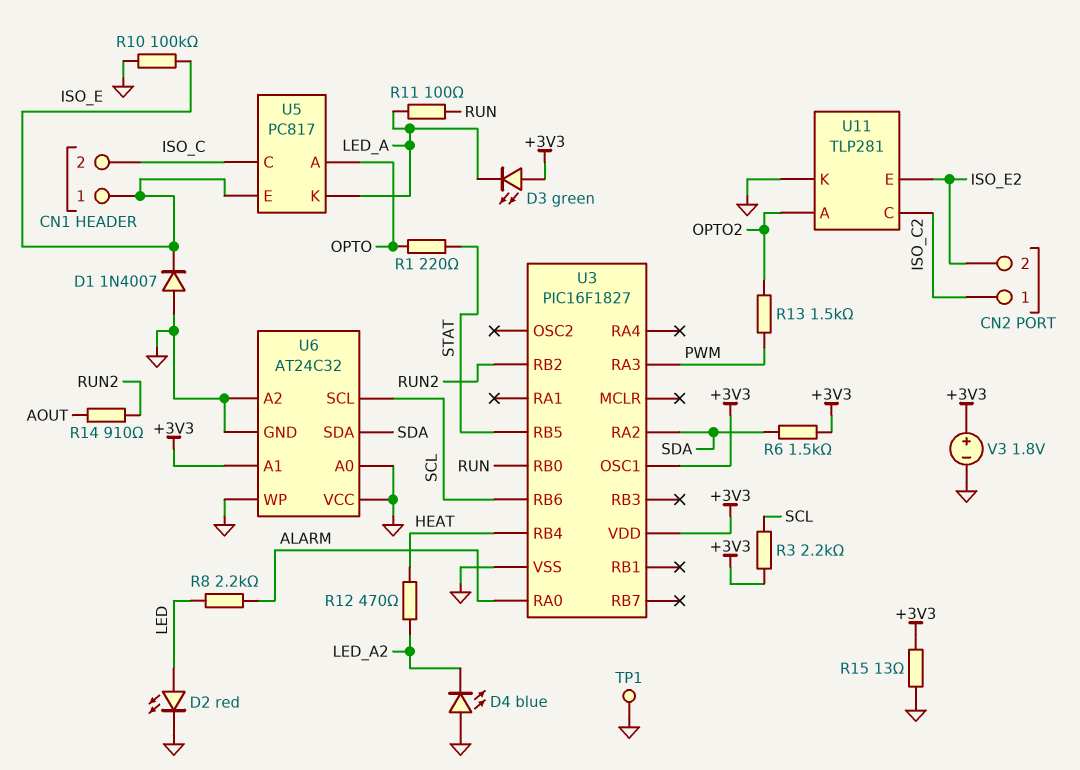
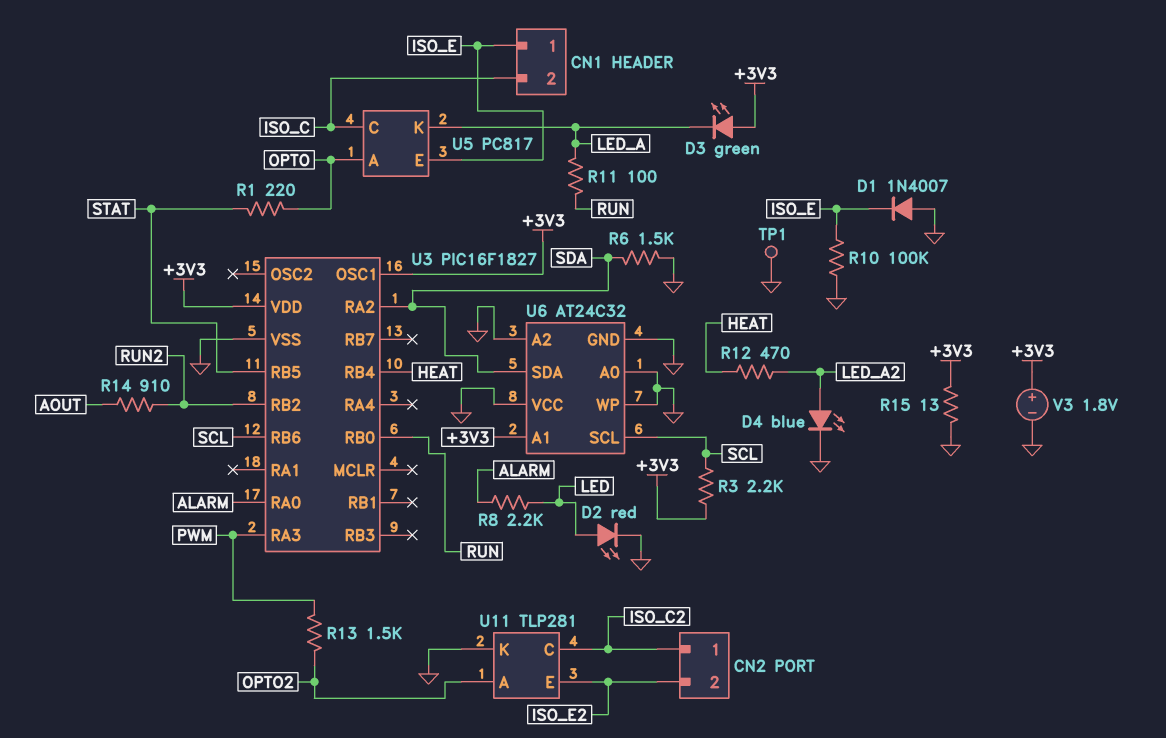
D4: LED blue (A GND, K LED_A2) -> LED blue (A LED_A2, K GND)
R6: 1.5k (+3V3, SDA) -> 1.5k (GND, SDA)

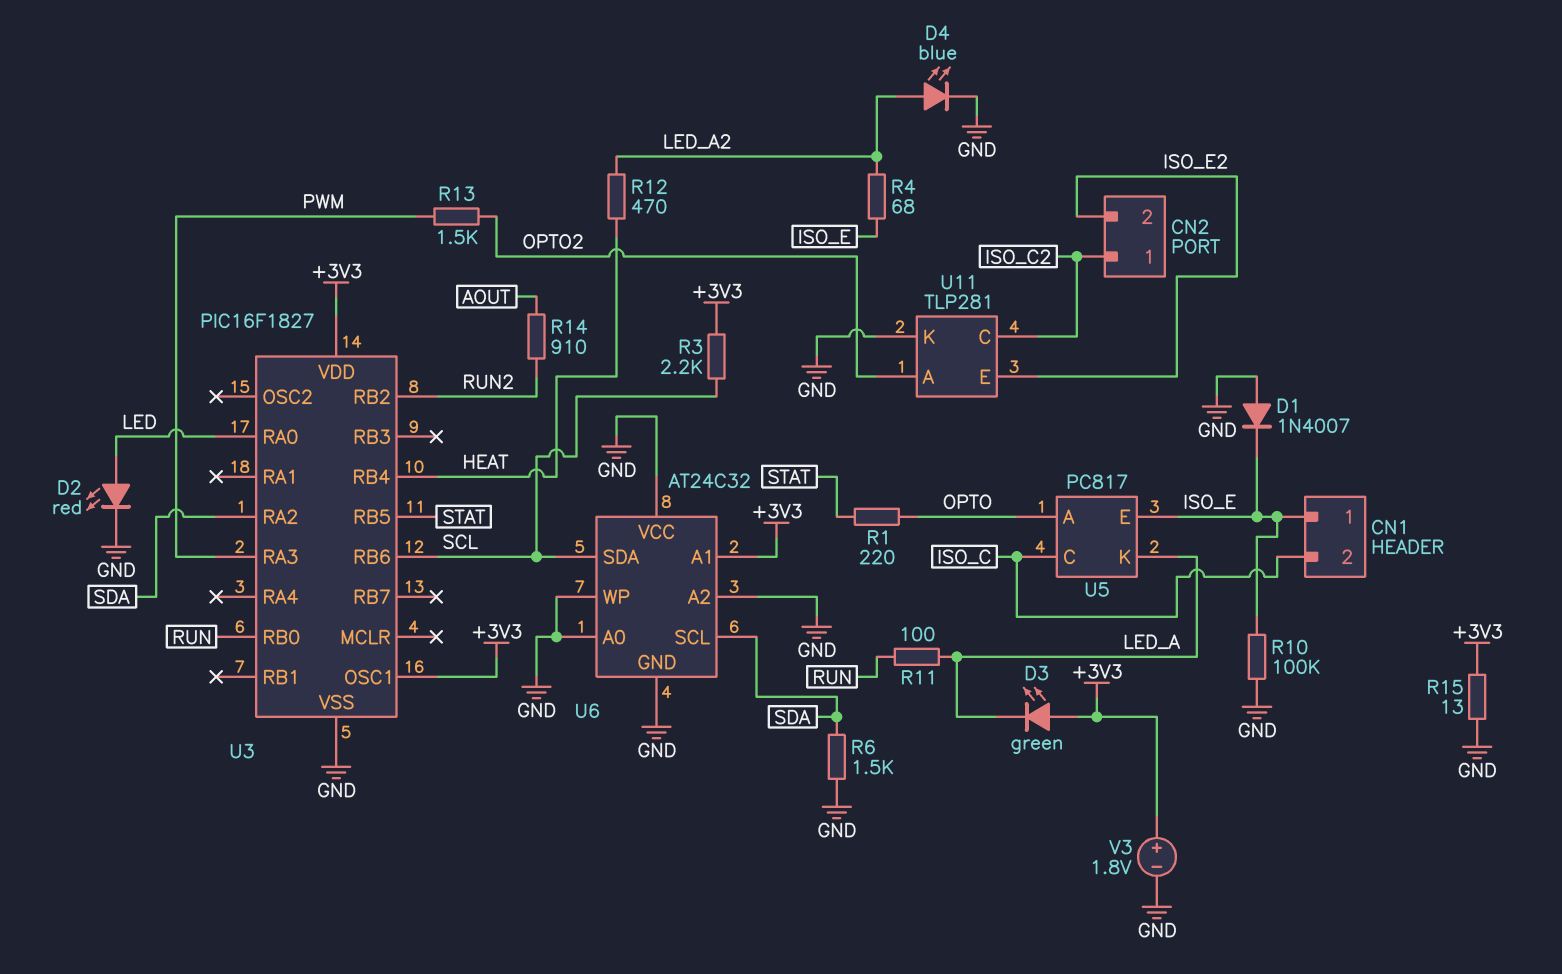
R4: none -> 68 (ISO_E, LED_A2)
R8: 2.2k (ALARM, LED) -> none
TP1: test point (GND) -> none
U3 pin RA0: ALARM -> LED
U6 pin SCL: SCL -> SDA
U6 pin SDA: SDA -> SCL

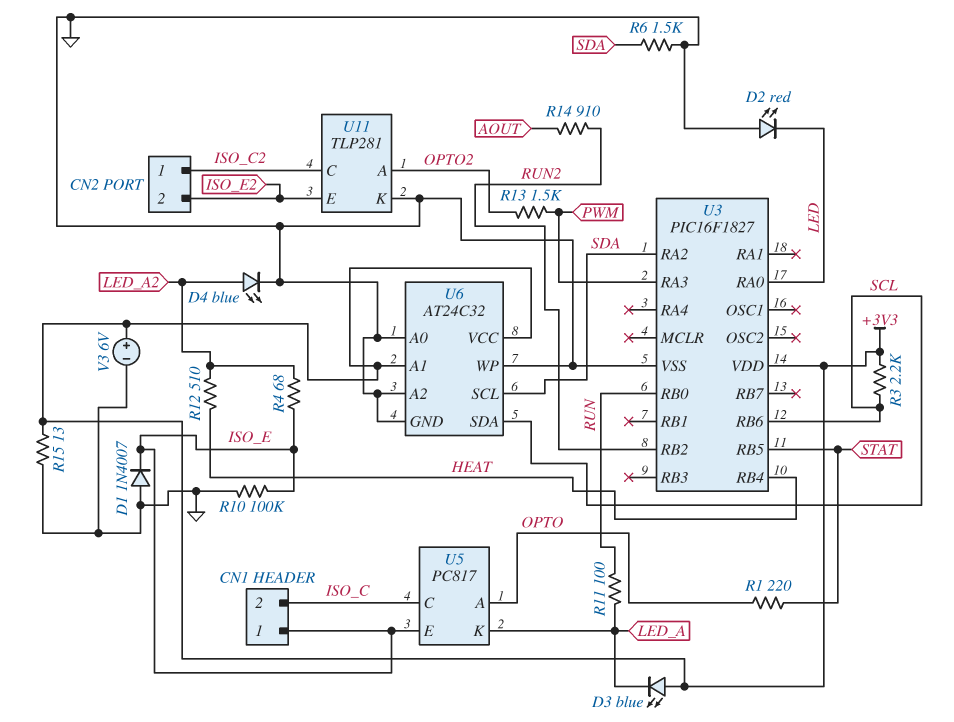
D2: LED red (A LED, K GND) -> LED red (A GND, K LED)
D3: LED green (A +3V3, K LED_A) -> LED blue (A +3V3, K LED_A)
R12: 470 (HEAT, LED_A2) -> 510 (HEAT, LED_A2)
U3 pin OSC1: +3V3 -> none
U6 pin VCC: GND -> +3V3
V3: 1.8V (plus +3V3, minus GND) -> 6V (plus +3V3, minus GND)

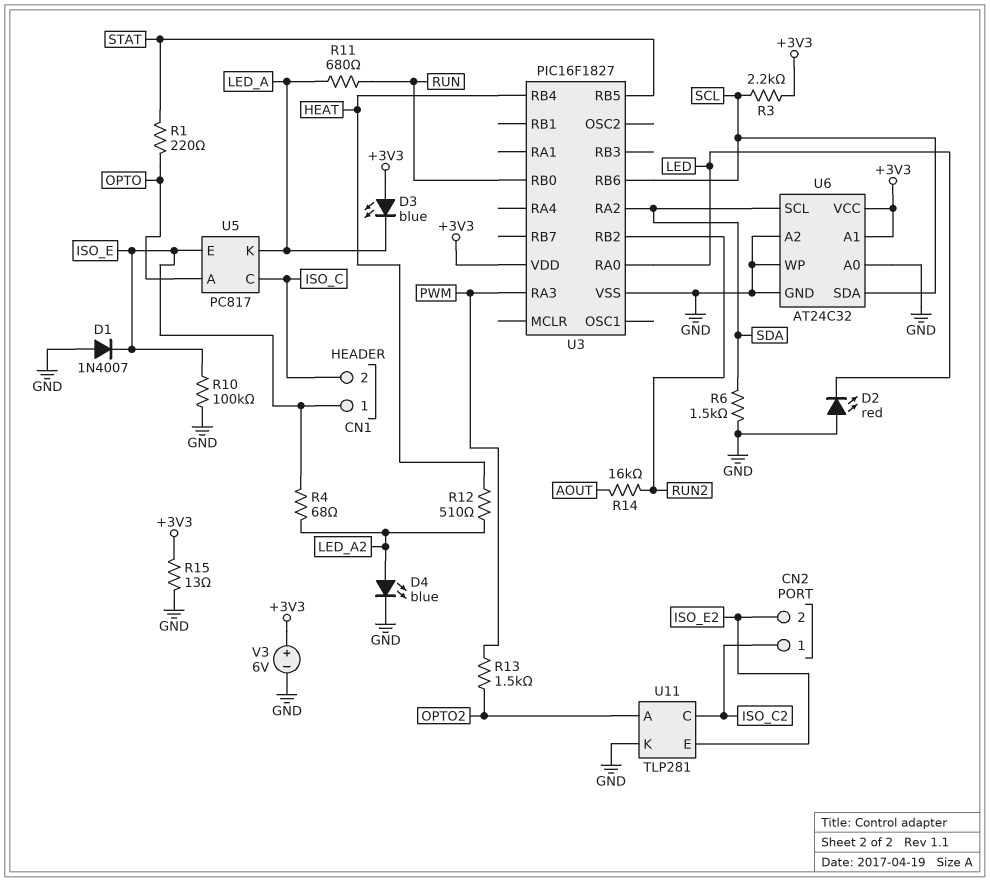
R11: 100 (LED_A, RUN) -> 680 (LED_A, RUN)
R14: 910 (AOUT, RUN2) -> 16k (AOUT, RUN2)

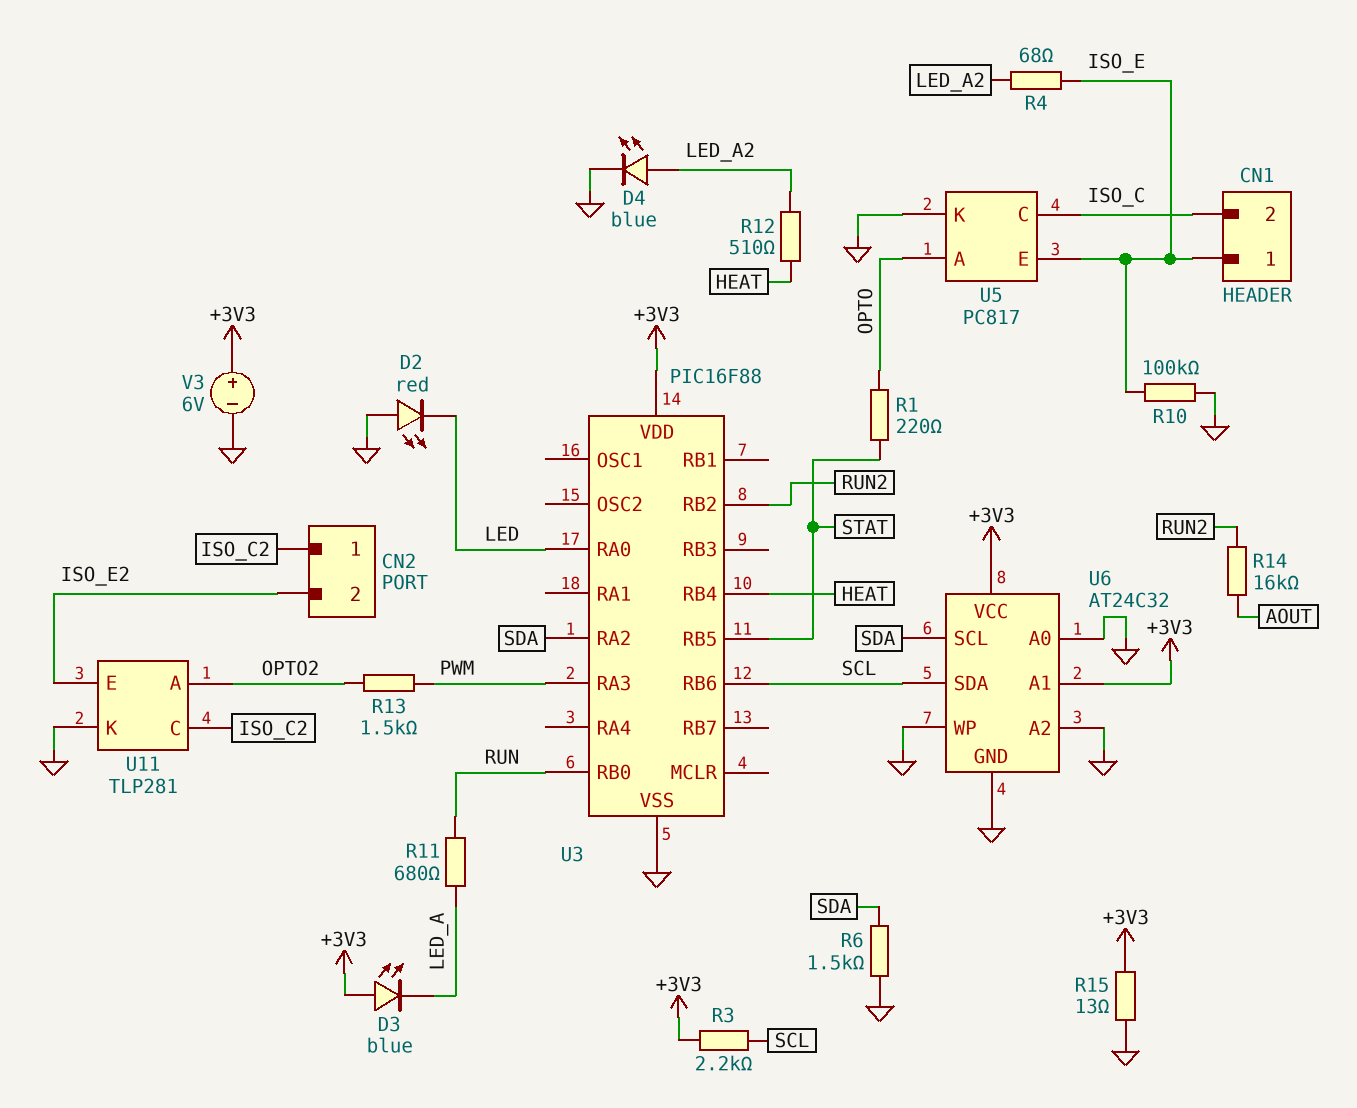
D1: diode 1N4007 (A GND, K ISO_E) -> none
U3: PIC16F1827 -> PIC16F88
U5 pin K: LED_A -> GND

